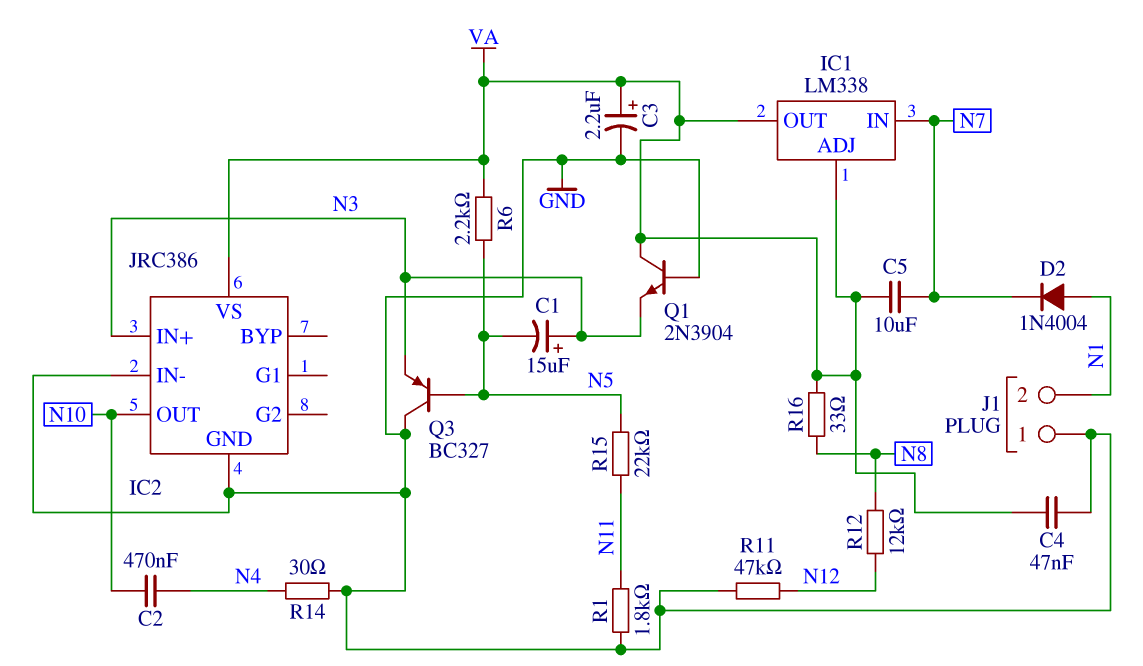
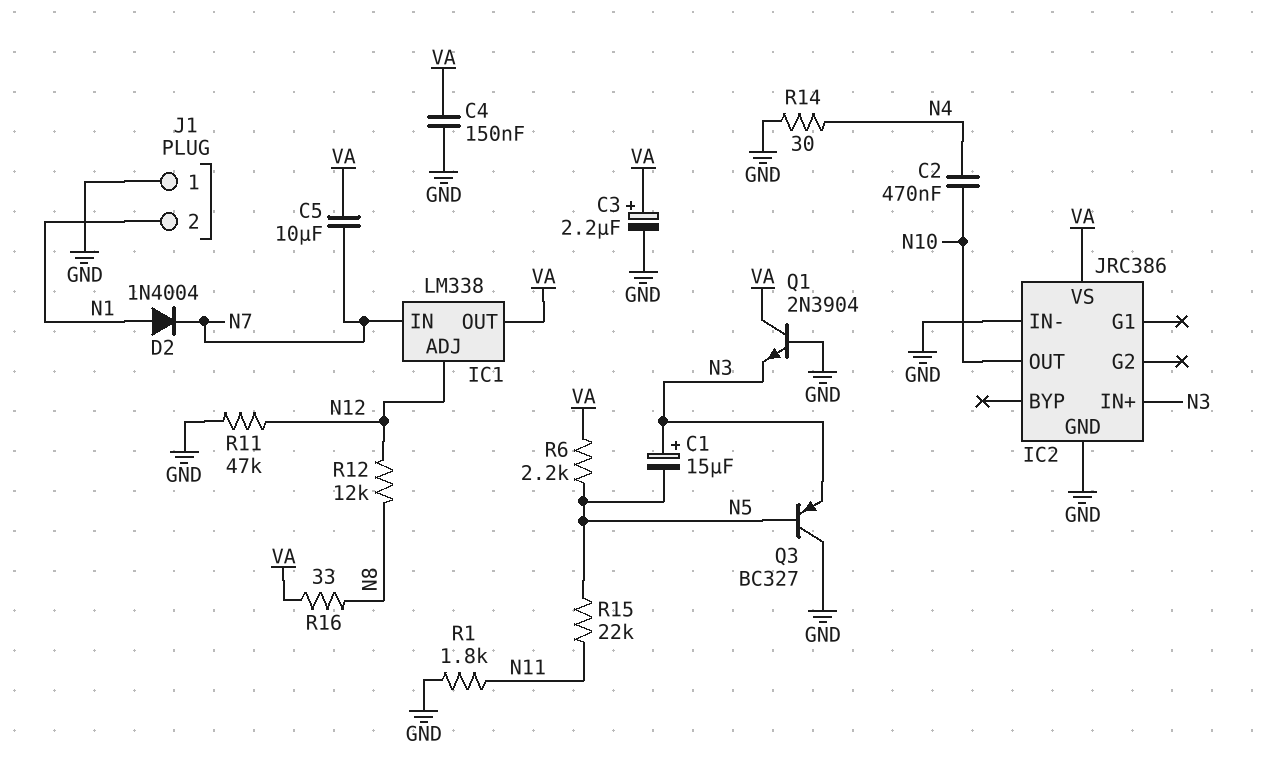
C4: 47nF (GND, VA) -> 150nF (GND, VA)
IC1 pin ADJ: VA -> N12

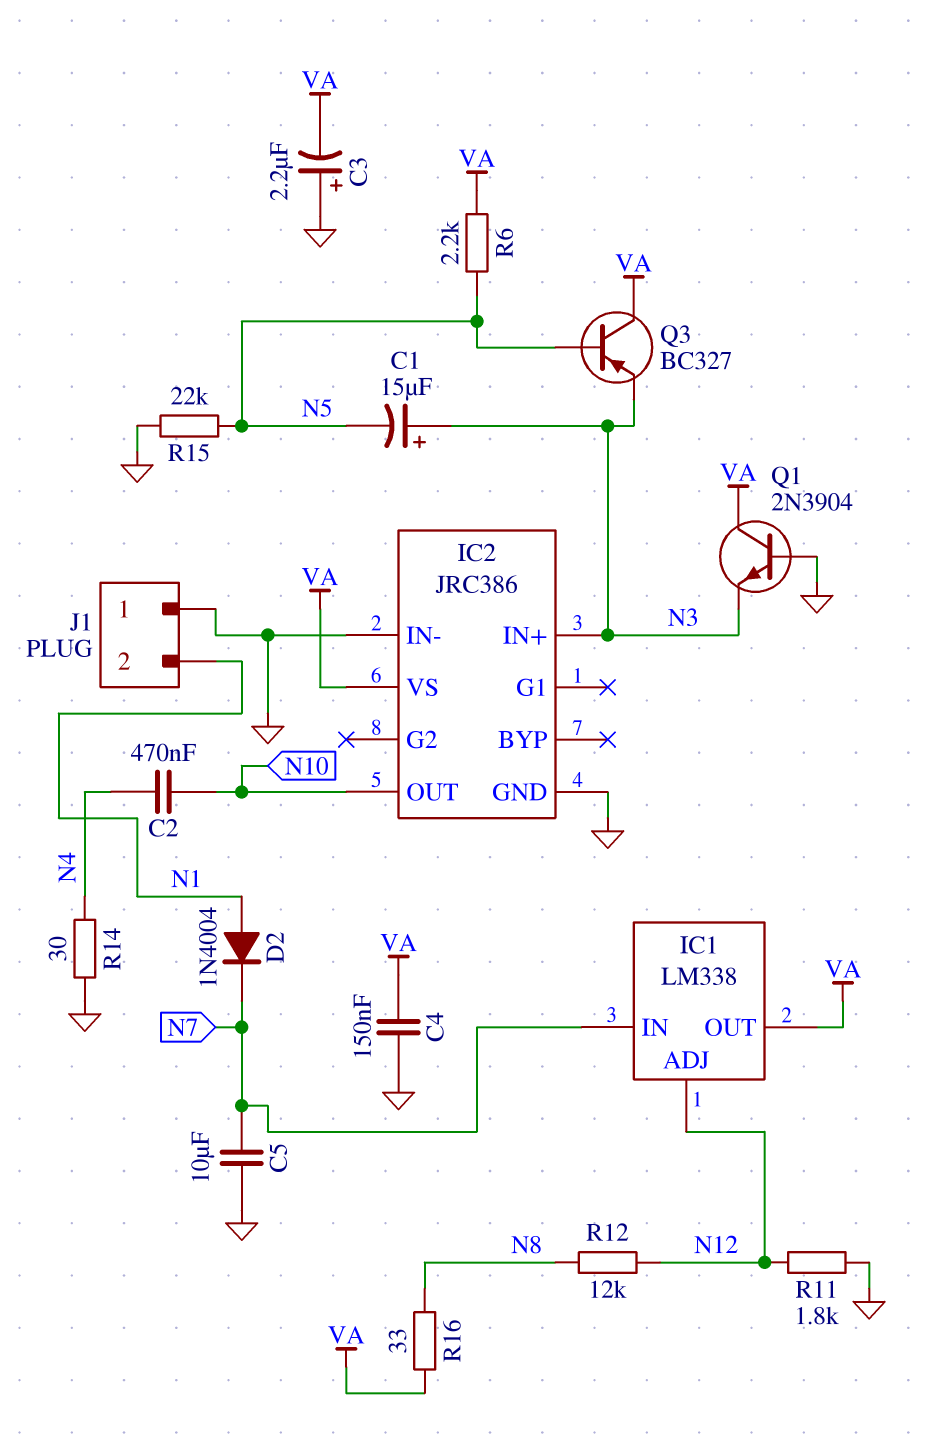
C3: 2.2uF (plus VA, minus GND) -> 2.2uF (plus GND, minus VA)
C5: 10uF (N7, VA) -> 10uF (GND, N7)
Q3: PNP BC327 (B N5, C GND, E N3) -> PNP BC327 (B N5, C VA, E N3)
R1: 1.8k (GND, N11) -> none
R11: 47k (GND, N12) -> 1.8k (GND, N12)
R15: 22k (N5, N11) -> 22k (GND, N5)

